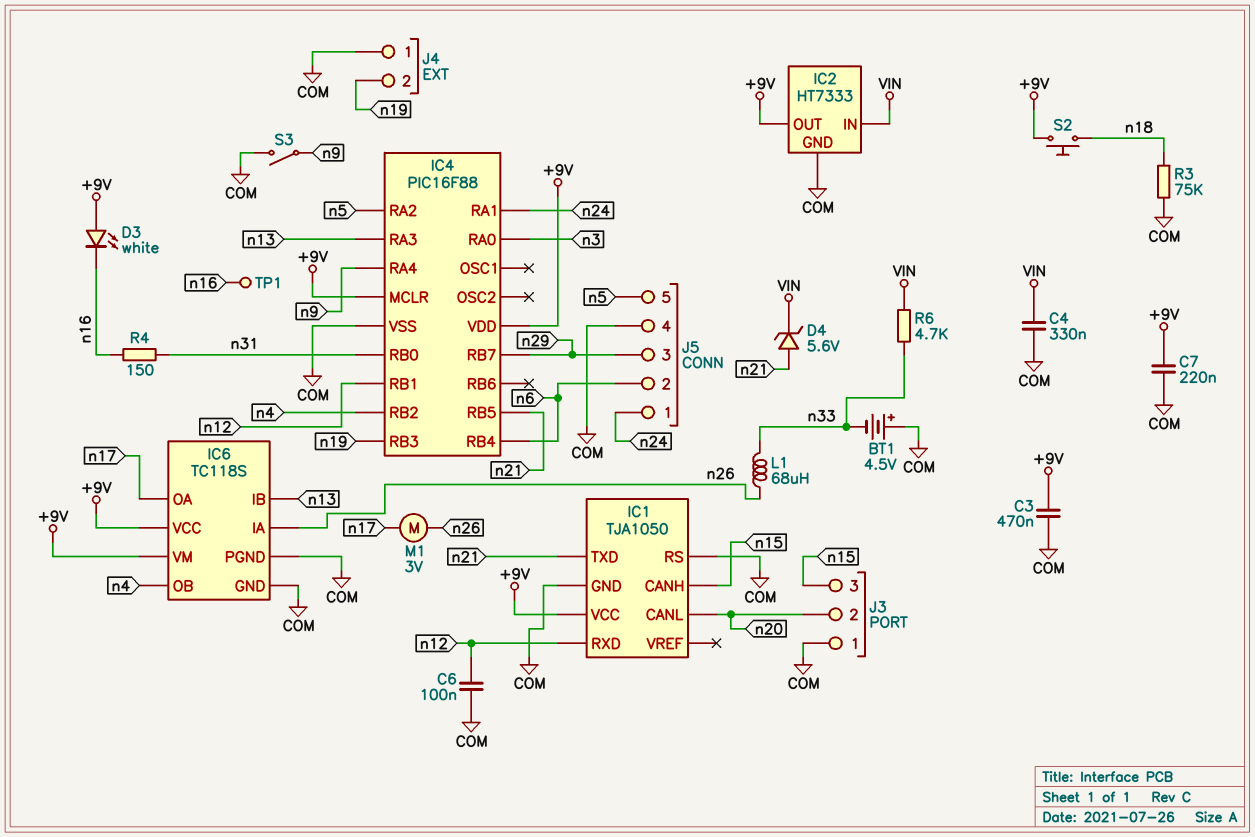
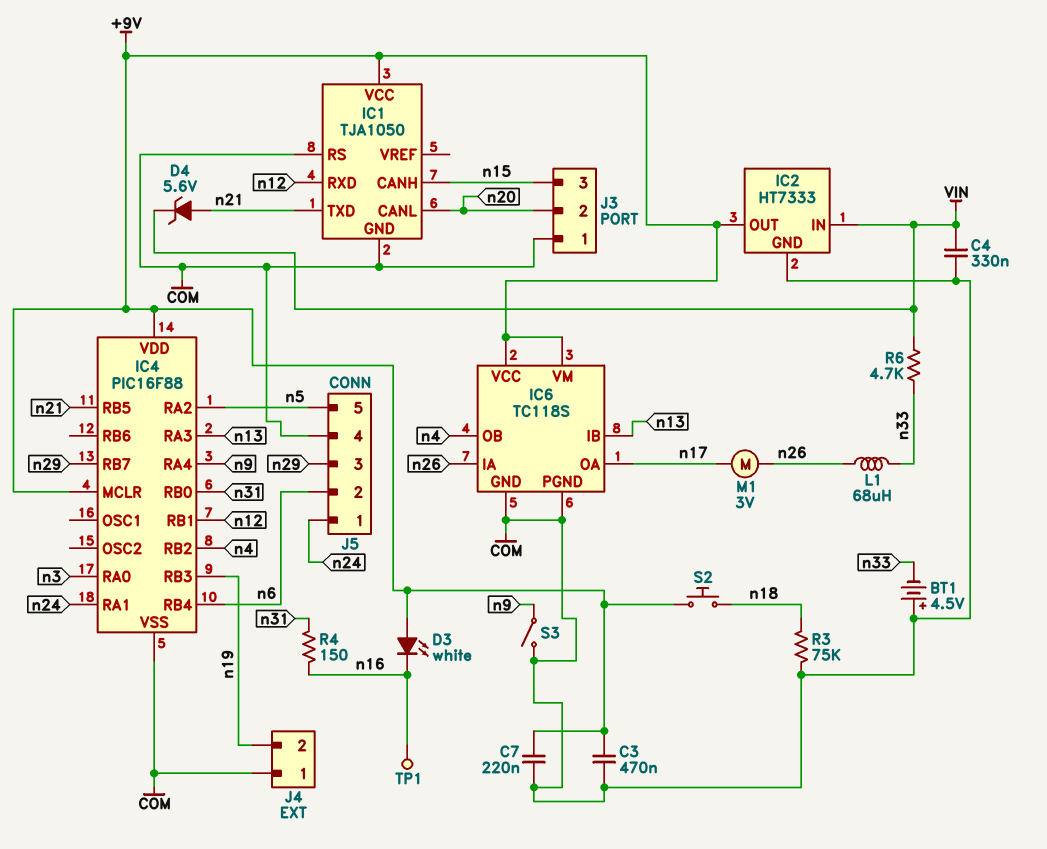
C6: 100nF (COM, n12) -> none

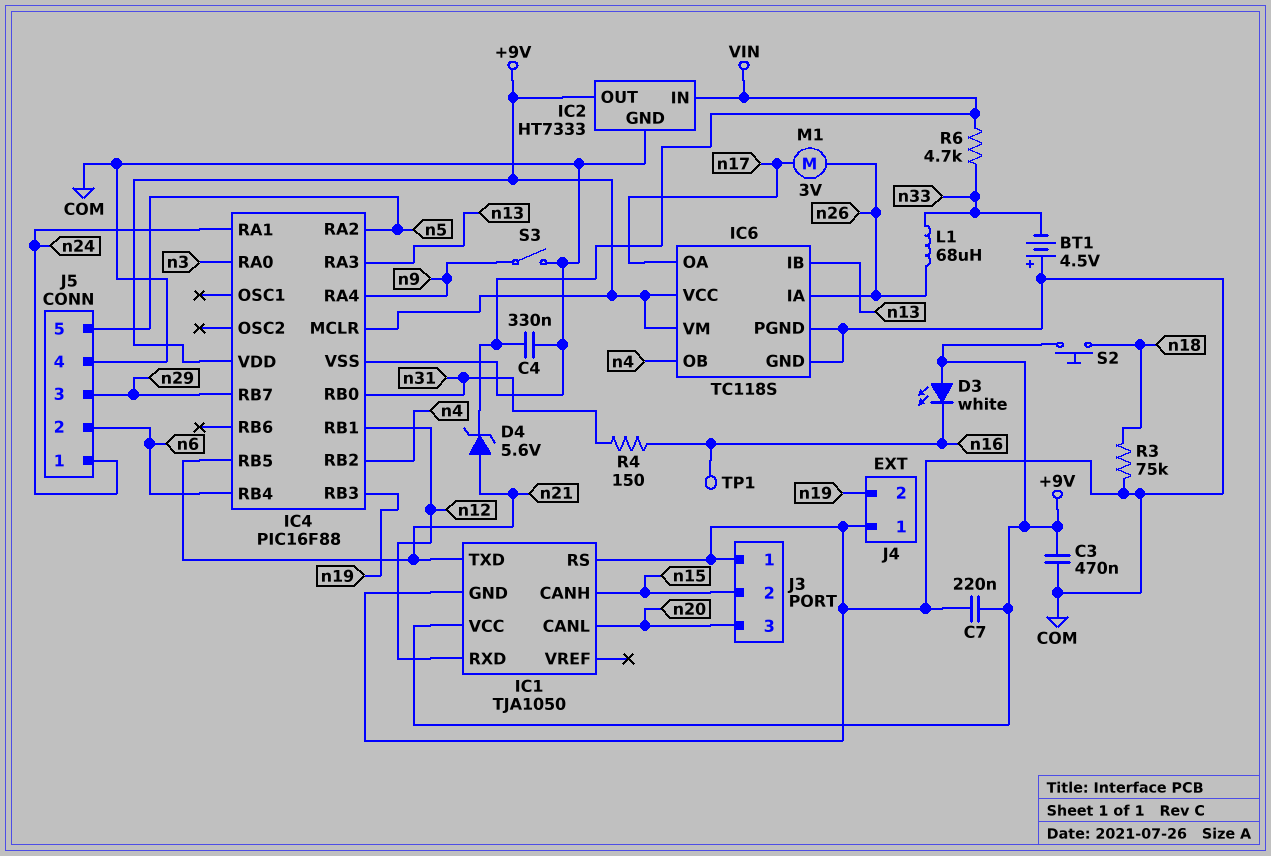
J3 pin 2: n20 -> n15
J3 pin 3: n15 -> n20

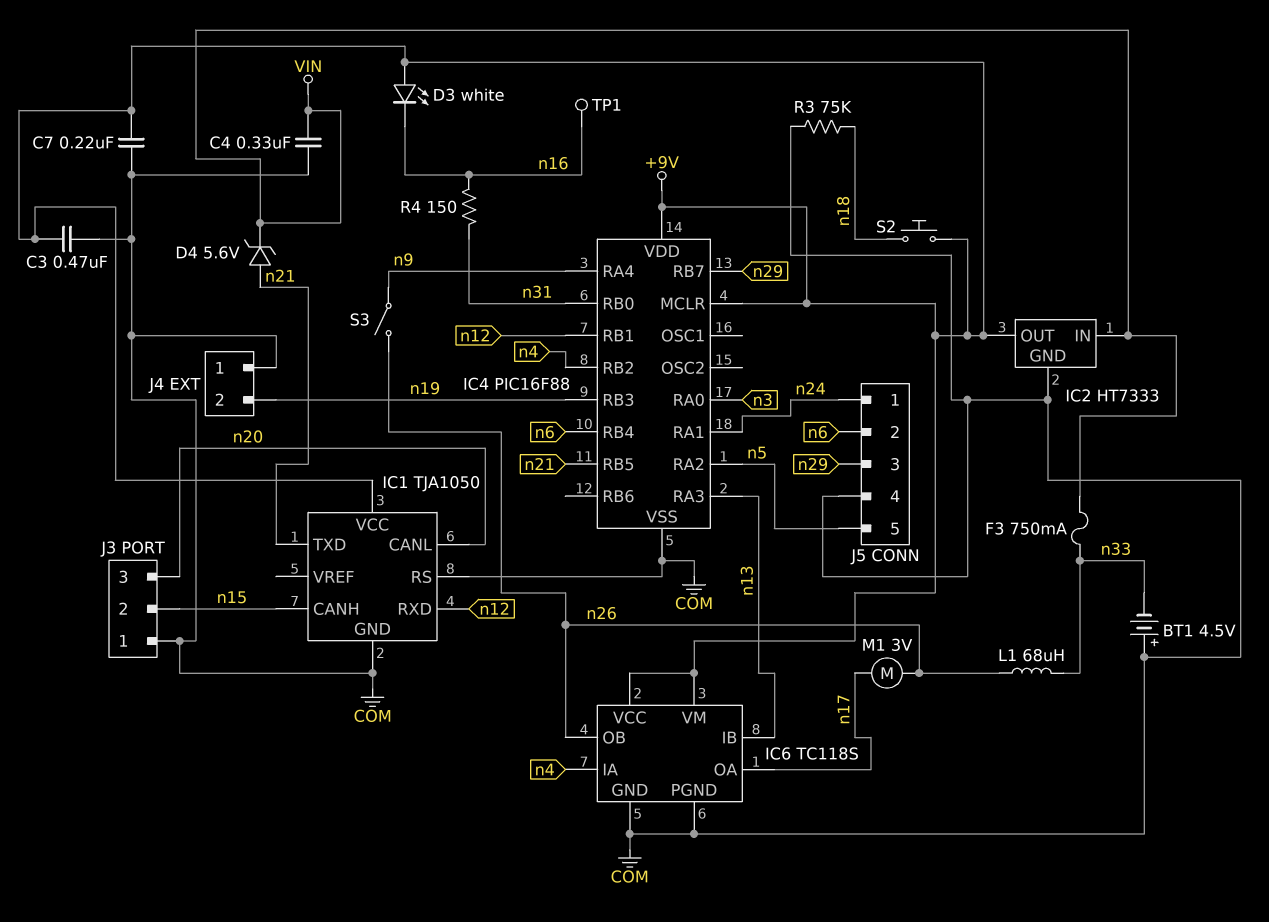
F3: none -> 750mA (VIN, n33)
IC6 pin IA: n26 -> n4
IC6 pin OB: n4 -> n26
R6: 4.7k (VIN, n33) -> none
S3: switch (COM, n9) -> switch (n9, n26)

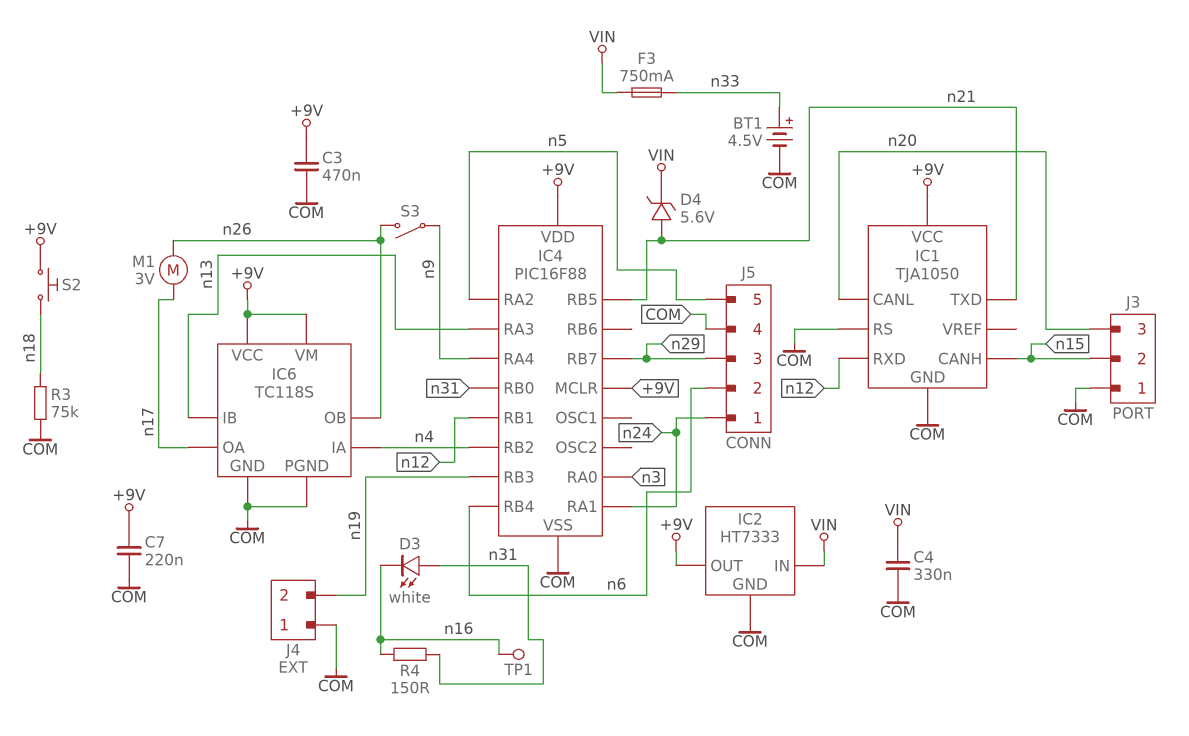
BT1: 4.5V (plus COM, minus n33) -> 4.5V (plus n33, minus COM)
D3: LED white (A +9V, K n16) -> LED white (A n31, K n16)
L1: 68uH (n26, n33) -> none

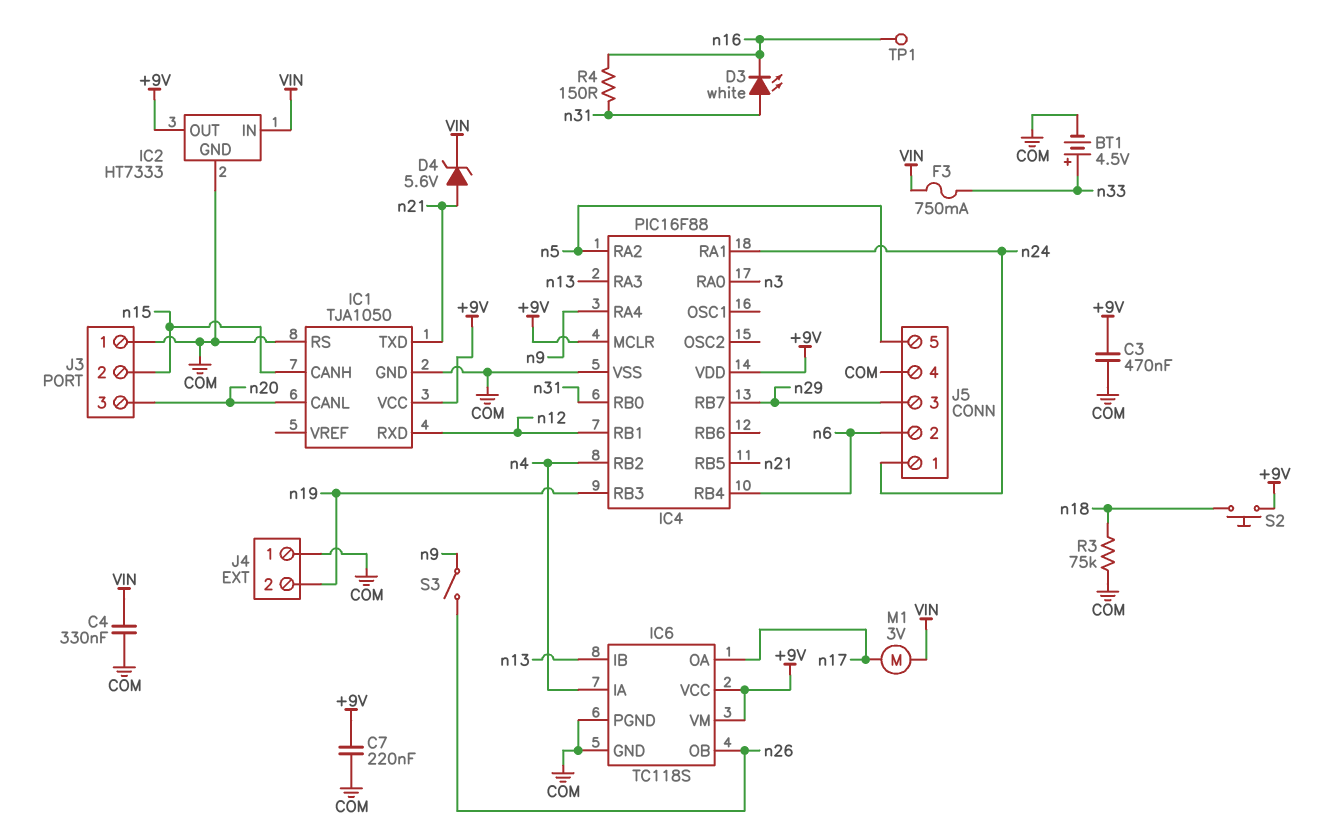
M1: motor 3V (n17, n26) -> motor 3V (VIN, n17)

